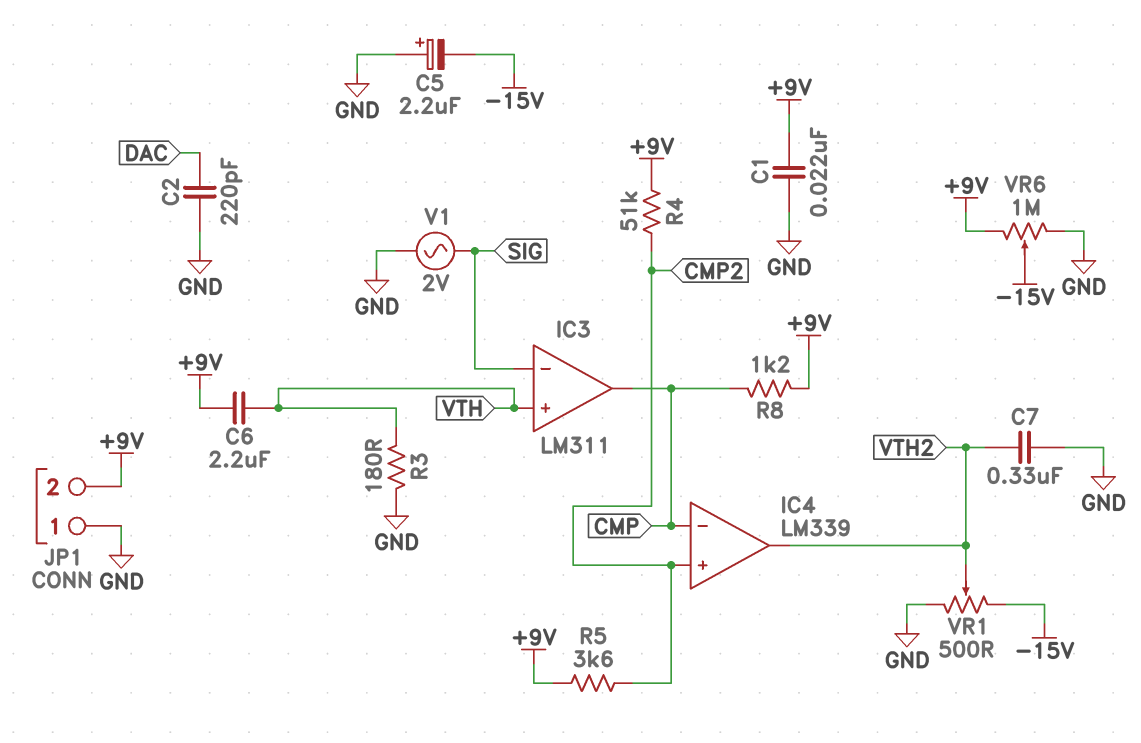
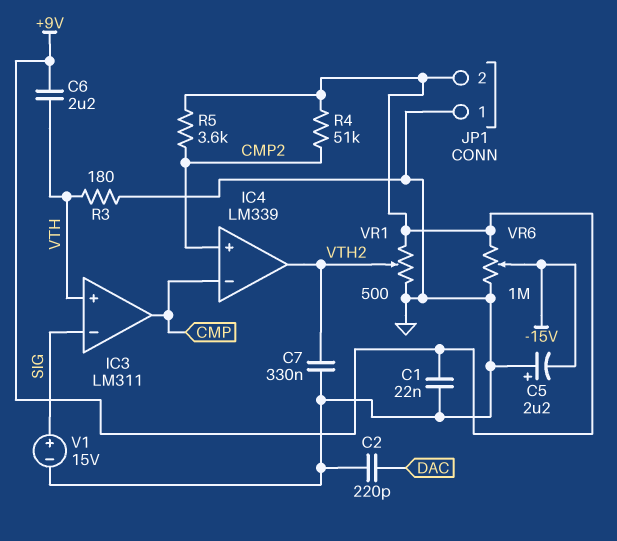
R8: 1.2k (+9V, CMP) -> none
V1: AC 2V (GND, SIG) -> 15V (plus SIG, minus GND)
VR1: 500 (-15V, GND, wiper VTH2) -> 500 (+9V, GND, wiper VTH2)

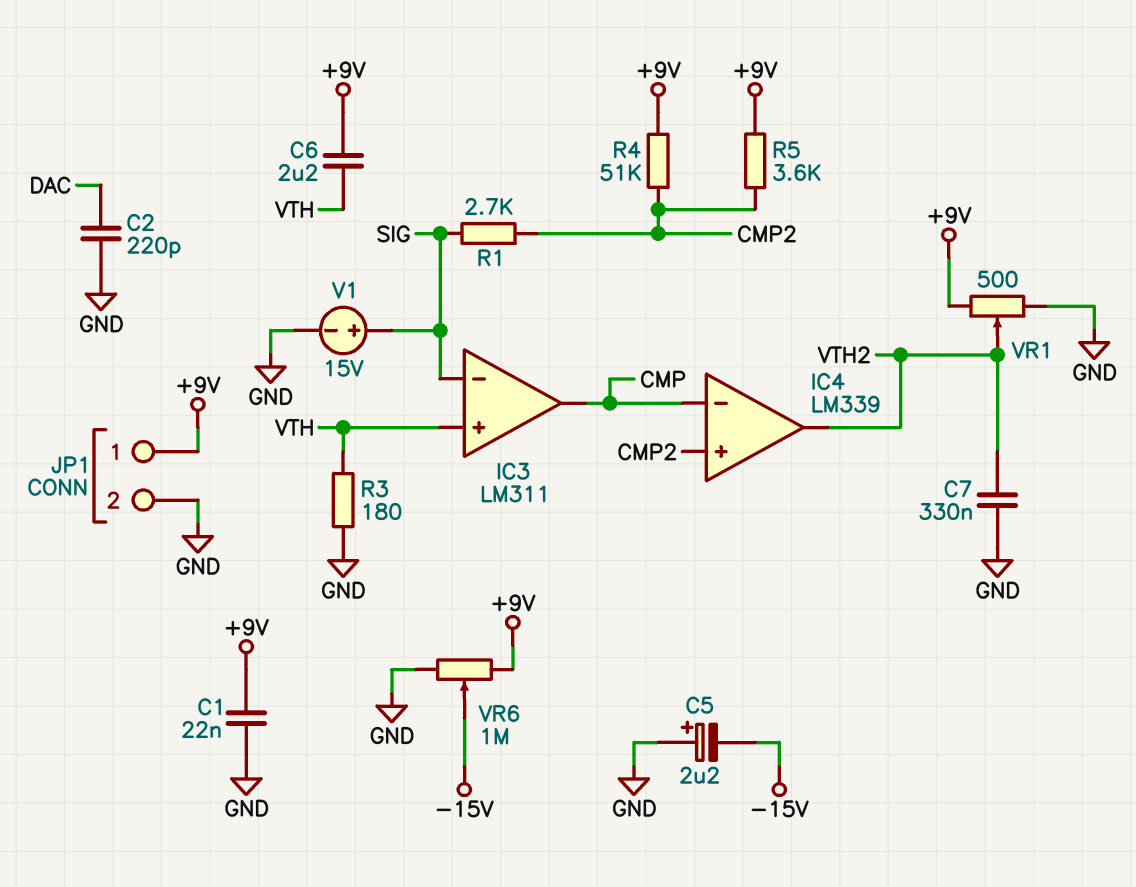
JP1 pin 1: GND -> +9V
JP1 pin 2: +9V -> GND
R1: none -> 2.7k (CMP2, SIG)

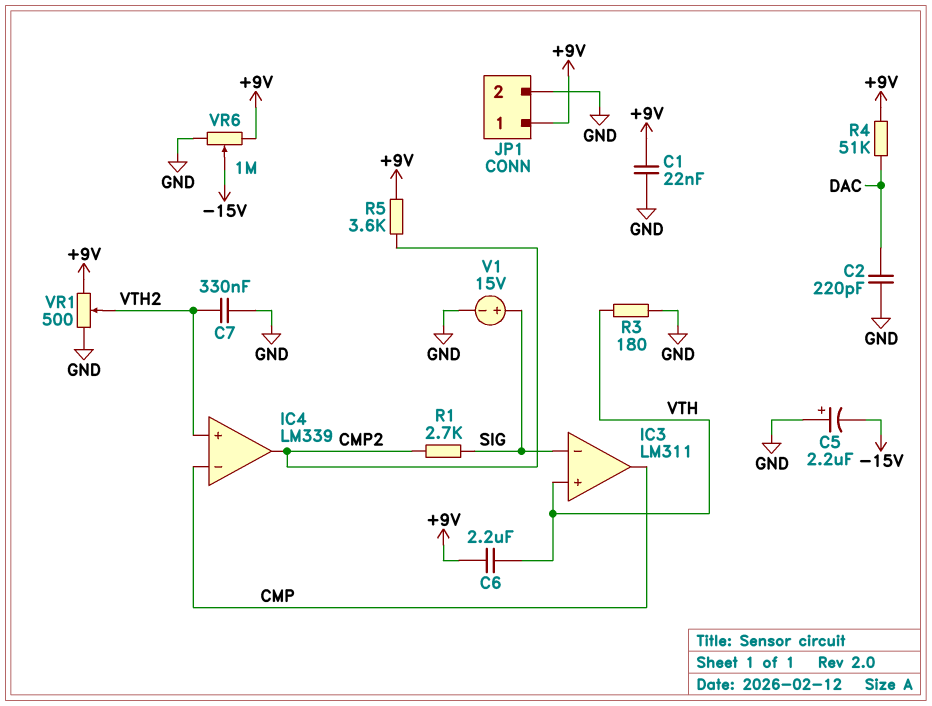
IC4 pin in+: CMP2 -> VTH2
IC4 pin out: VTH2 -> CMP2
R4: 51k (+9V, CMP2) -> 51k (+9V, DAC)

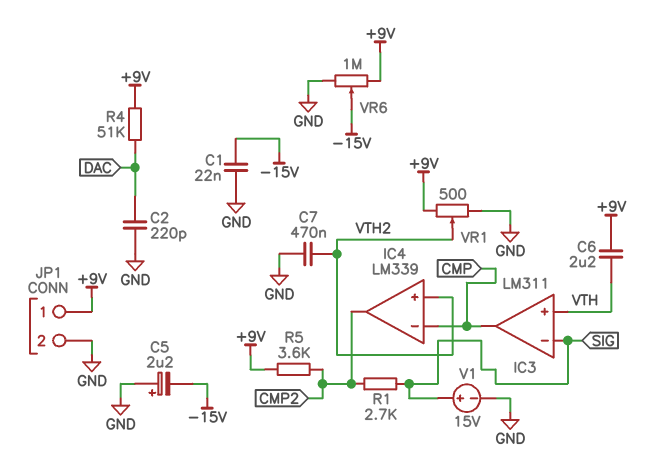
C1: 22nF (+9V, GND) -> 22nF (-15V, GND)
C7: 330nF (GND, VTH2) -> 470nF (GND, VTH2)
R3: 180 (GND, VTH) -> none

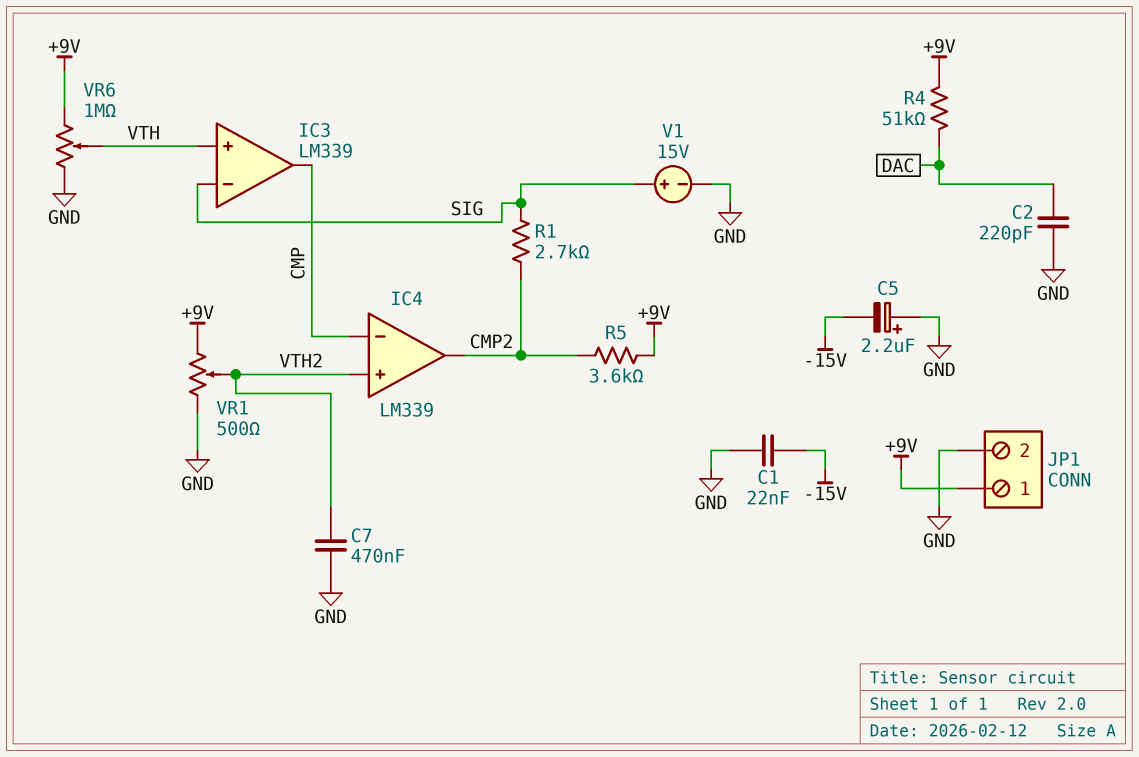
C6: 2.2uF (+9V, VTH) -> none
IC3: LM311 -> LM339
VR6: 1M (+9V, GND, wiper -15V) -> 1M (+9V, GND, wiper VTH)

